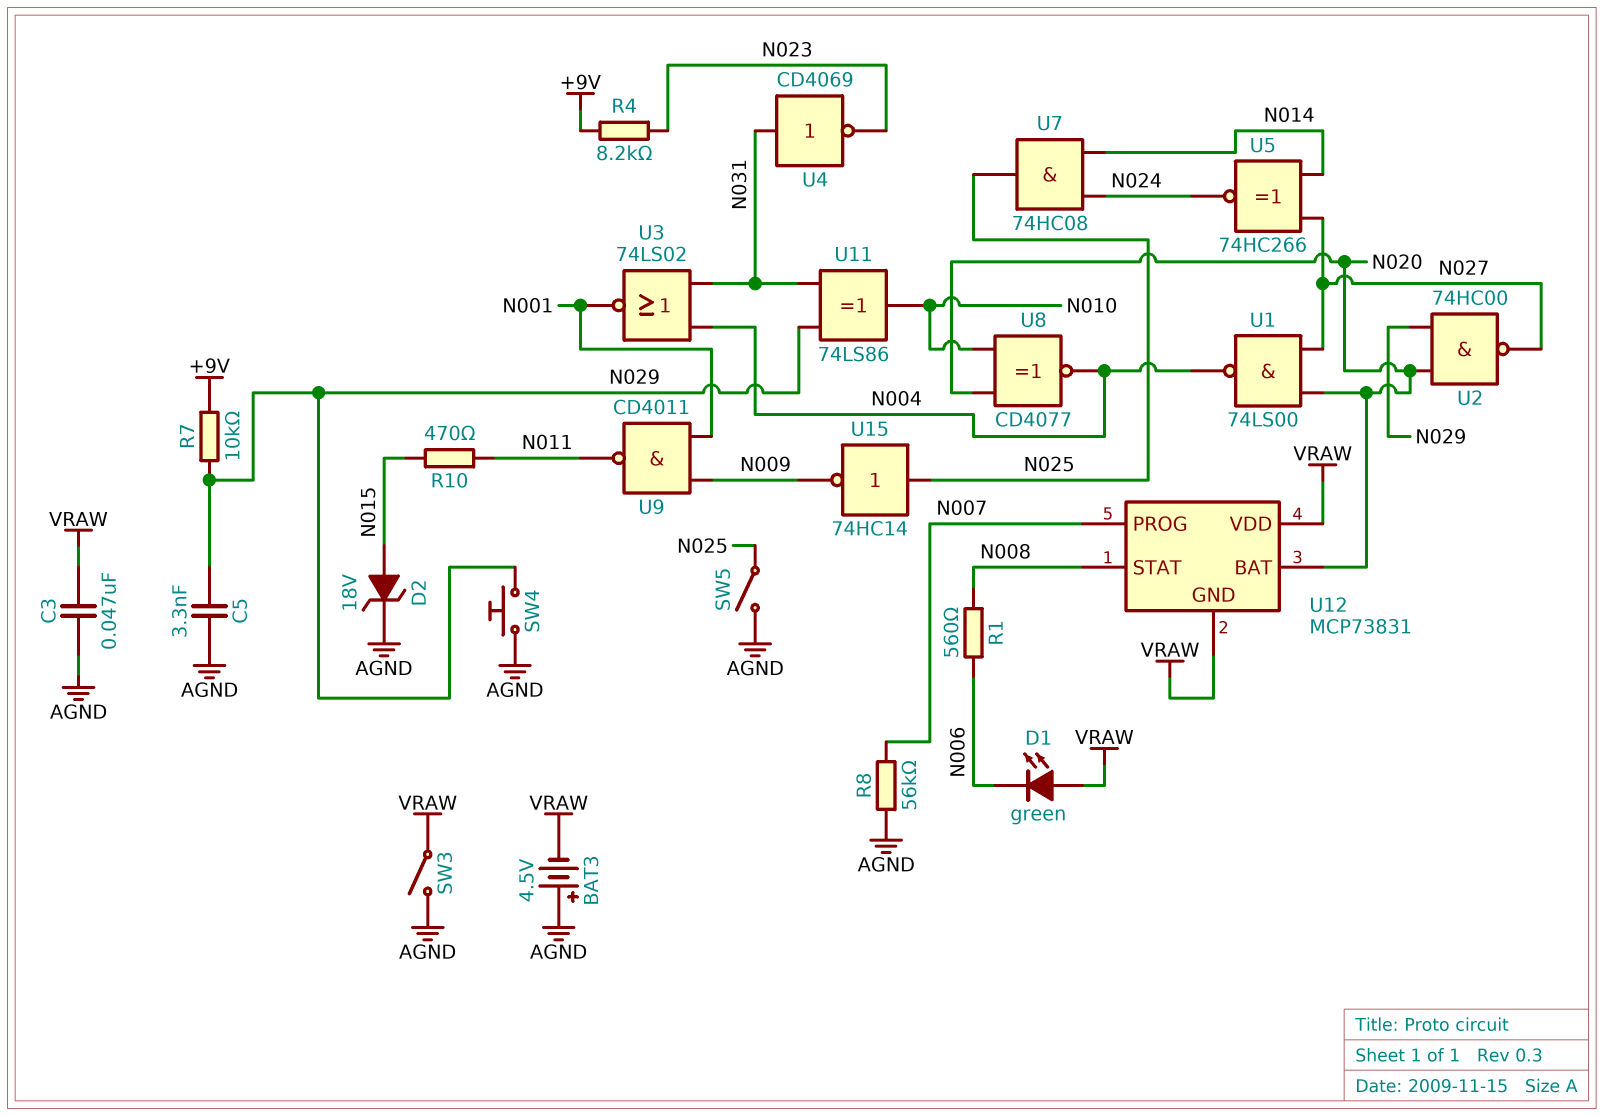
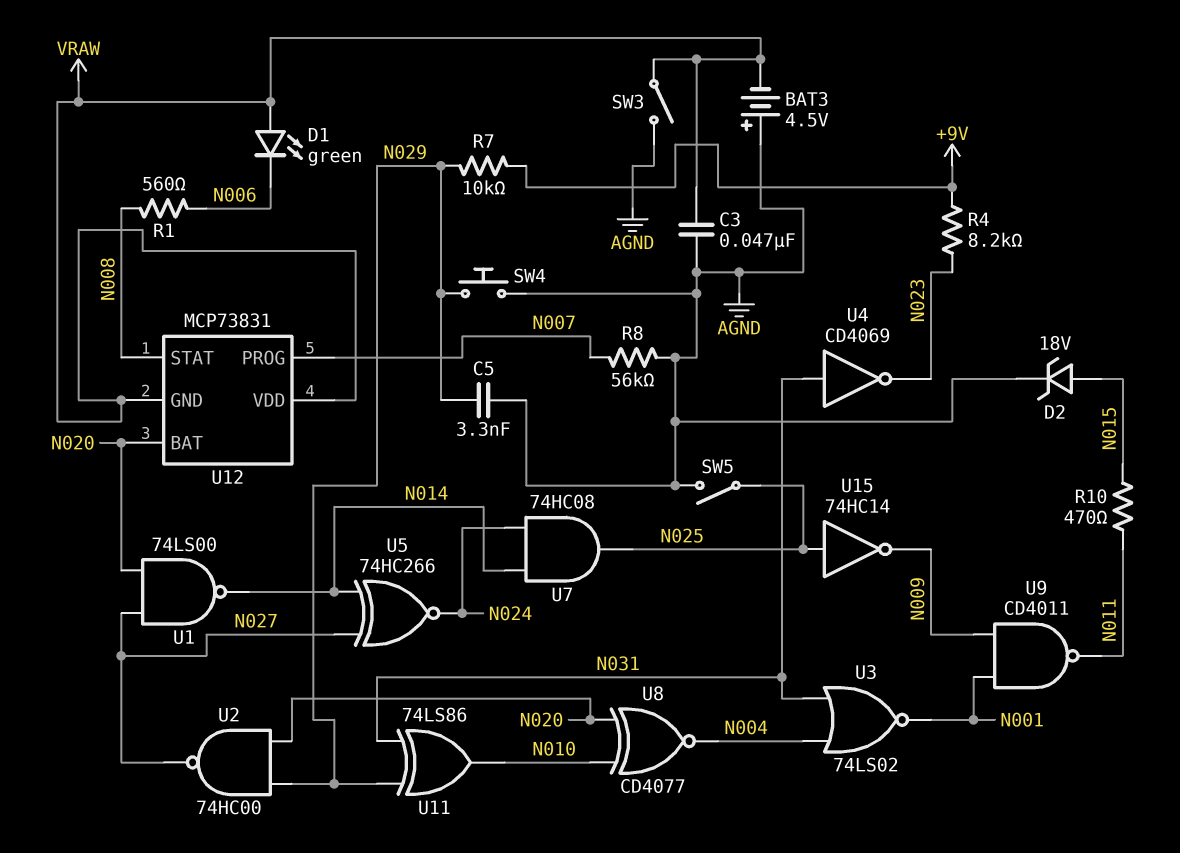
U1: NAND 74LS00 (in N020, in N027, out N004) -> NAND 74LS00 (in N020, in N027, out N014)

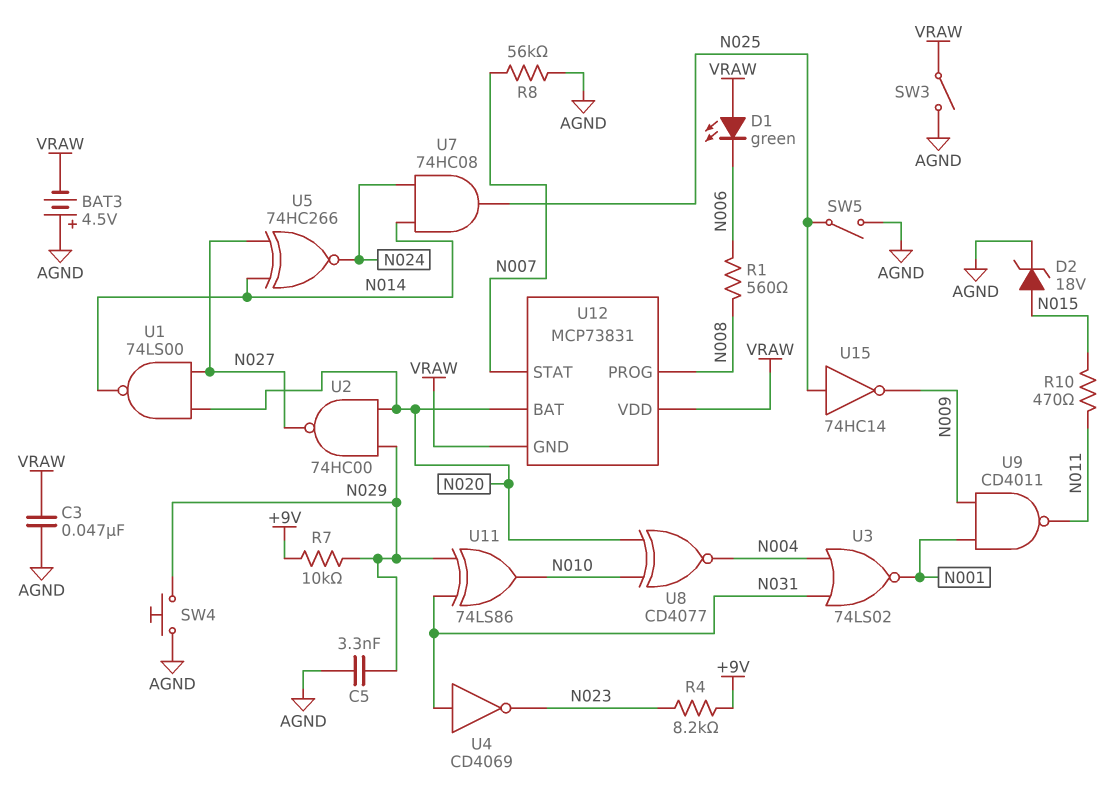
U12 pin PROG: N007 -> N008
U12 pin STAT: N008 -> N007

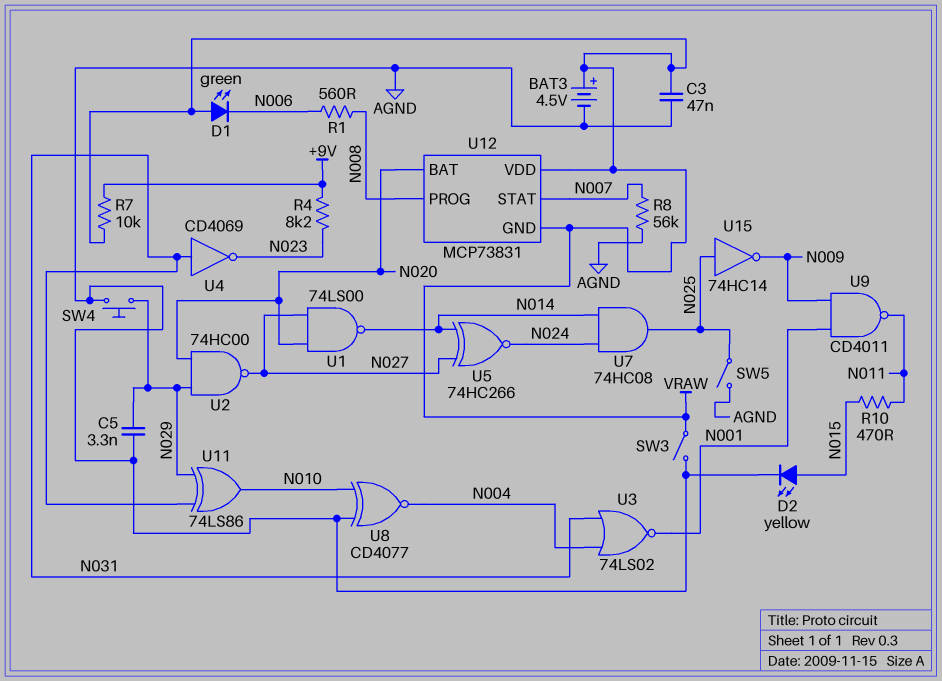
BAT3: 4.5V (plus AGND, minus VRAW) -> 4.5V (plus VRAW, minus AGND)
D2: zener 18V (A N015, K AGND) -> LED yellow (A N015, K AGND)
R7: 10k (+9V, N029) -> 10k (+9V, VRAW)
U8: XNOR CD4077 (in N010, in N020, out N004) -> XNOR CD4077 (in AGND, in N010, out N004)

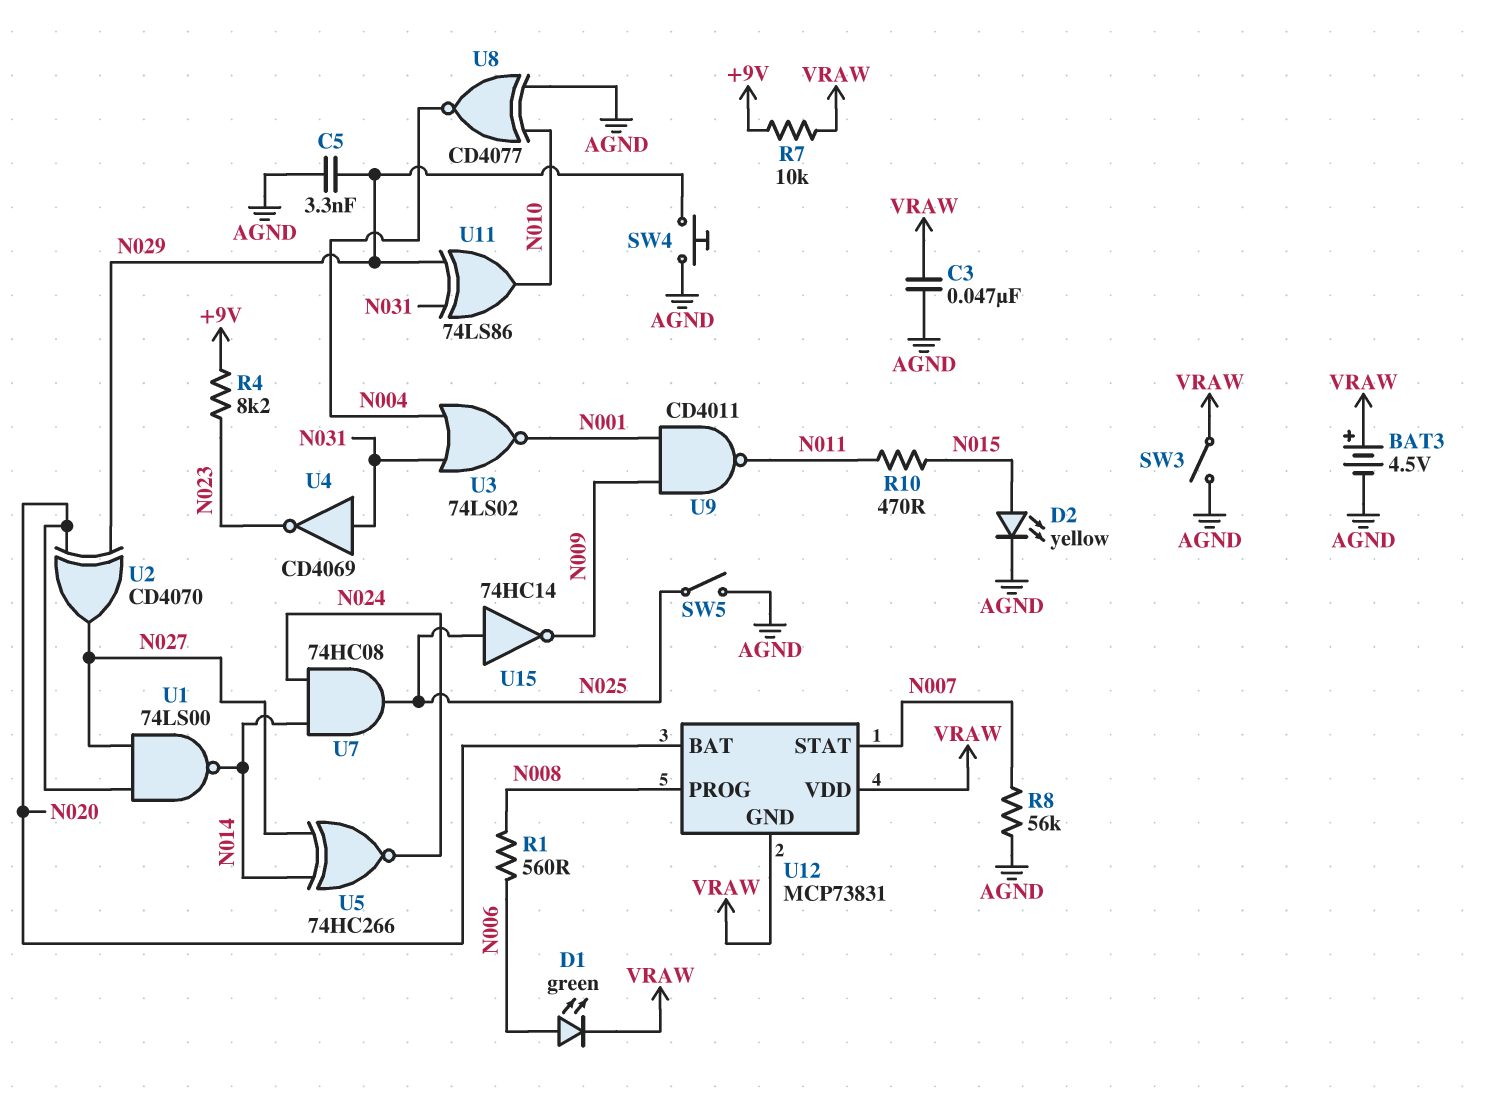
D1: LED green (A VRAW, K N006) -> LED green (A N006, K VRAW)
U2: NAND 74HC00 (in N020, in N029, out N027) -> XOR CD4070 (in N020, in N029, out N027)

